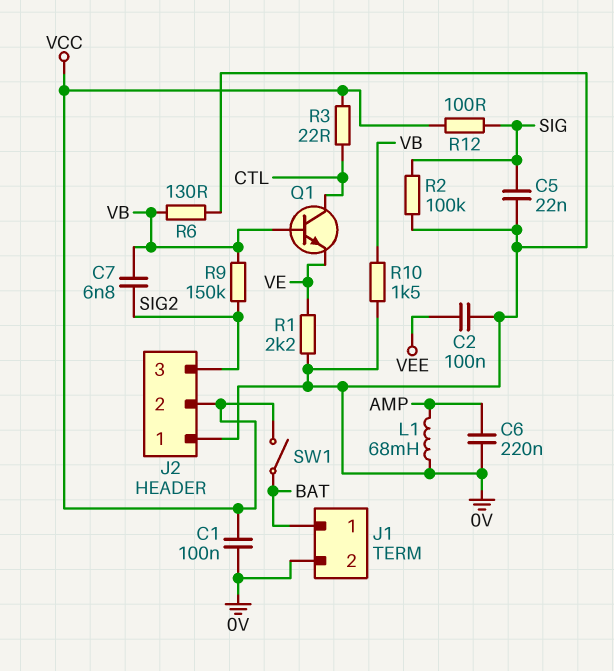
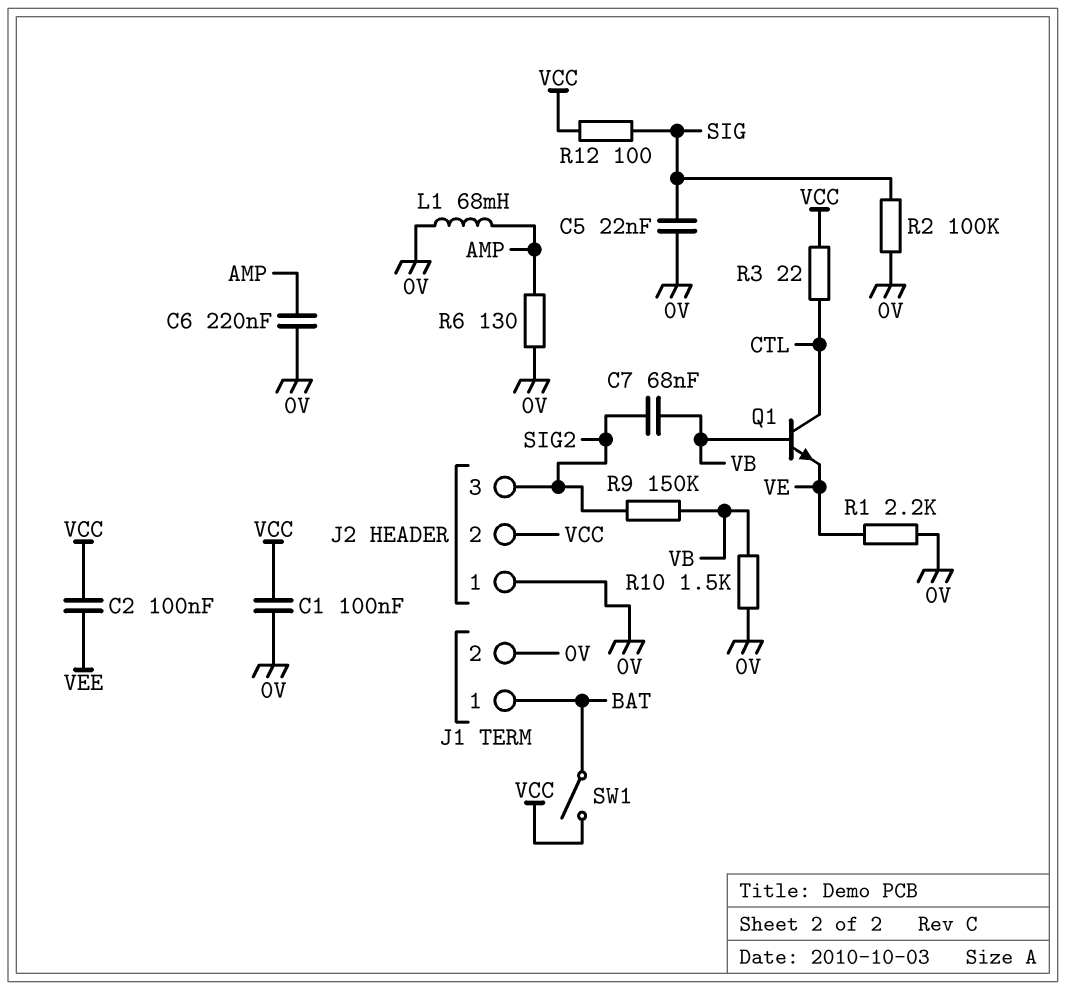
C2: 100nF (0V, VEE) -> 100nF (VCC, VEE)
C7: 6.8nF (SIG2, VB) -> 68nF (SIG2, VB)
R6: 130 (0V, VB) -> 130 (0V, AMP)

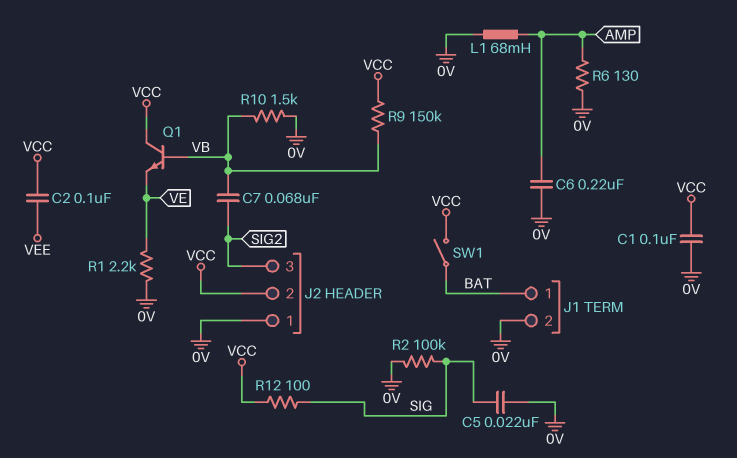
Q1: NPN (B VB, C CTL, E VE) -> NPN (B VB, C VCC, E VE)
R3: 22 (CTL, VCC) -> none
R9: 150k (SIG2, VB) -> 150k (VB, VCC)

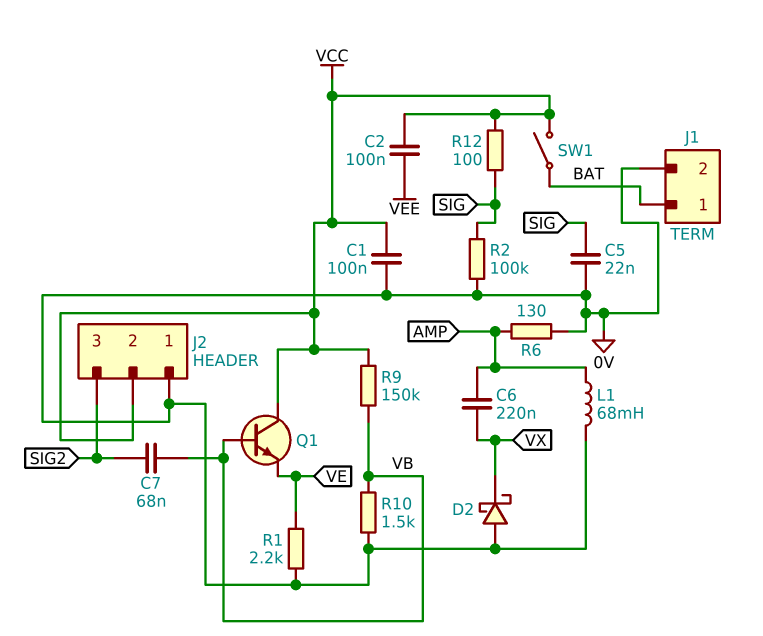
C6: 220nF (0V, AMP) -> 220nF (AMP, VX)
D2: none -> schottky (A 0V, K VX)

